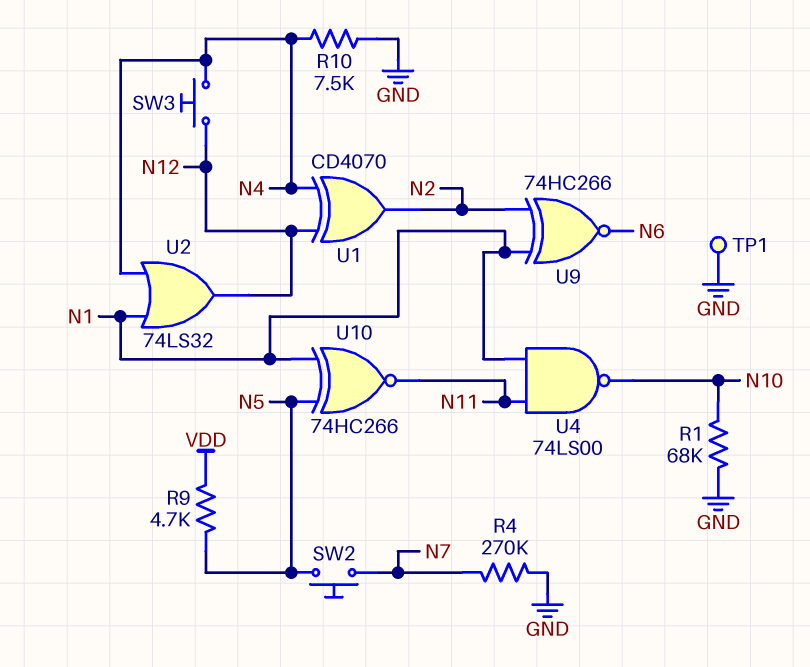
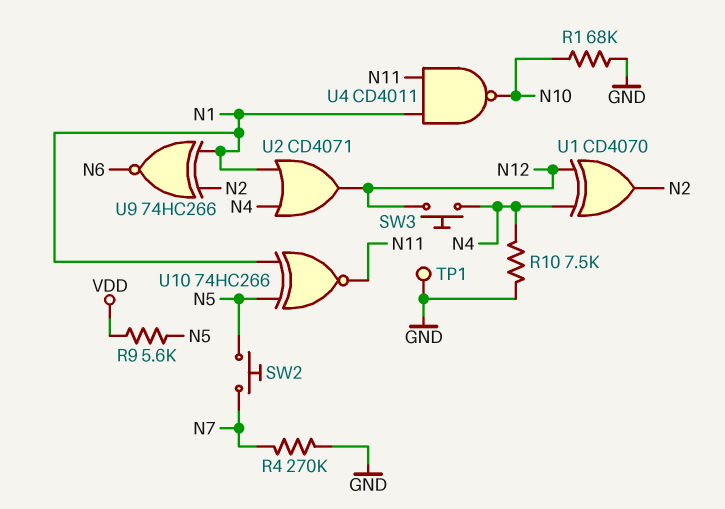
R9: 4.7k (N5, VDD) -> 5.6k (N5, VDD)
U2: OR 74LS32 (in N1, in N4, out N12) -> OR CD4071 (in N1, in N4, out N12)
U4: NAND 74LS00 (in N1, in N11, out N10) -> NAND CD4011 (in N1, in N11, out N10)

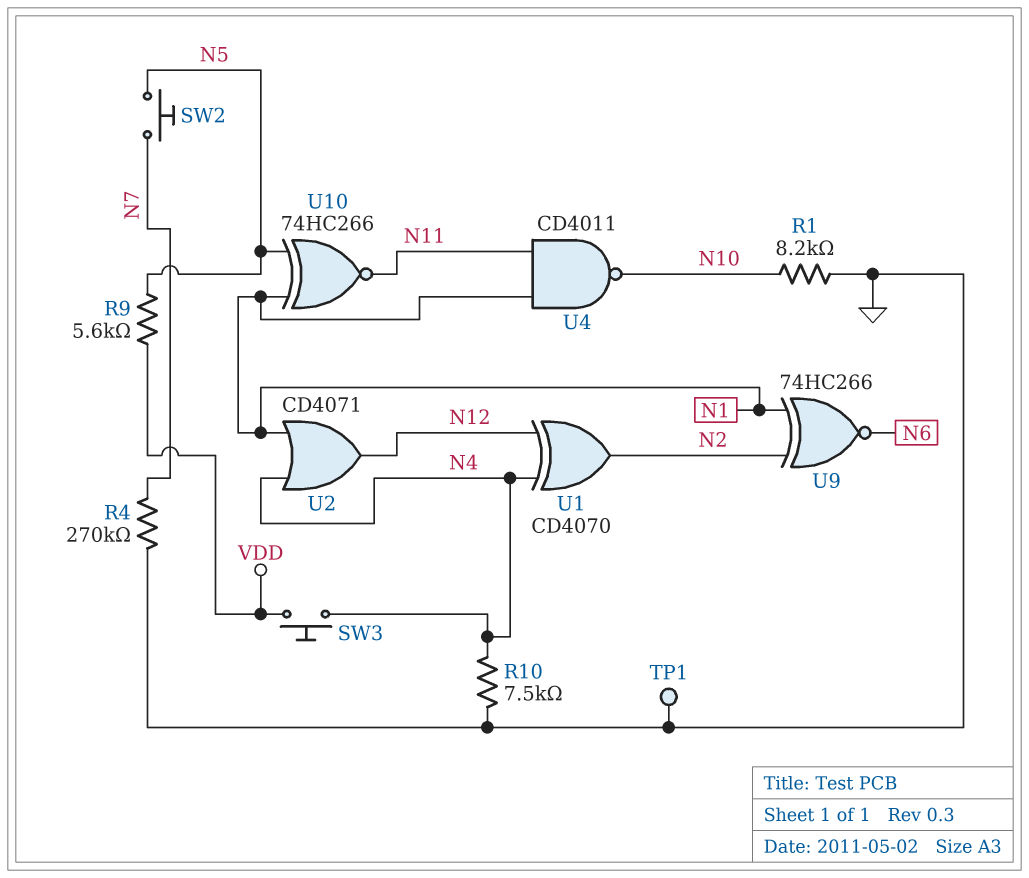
R1: 68k (GND, N10) -> 8.2k (GND, N10)
SW3: button (N4, N12) -> button (N4, VDD)

